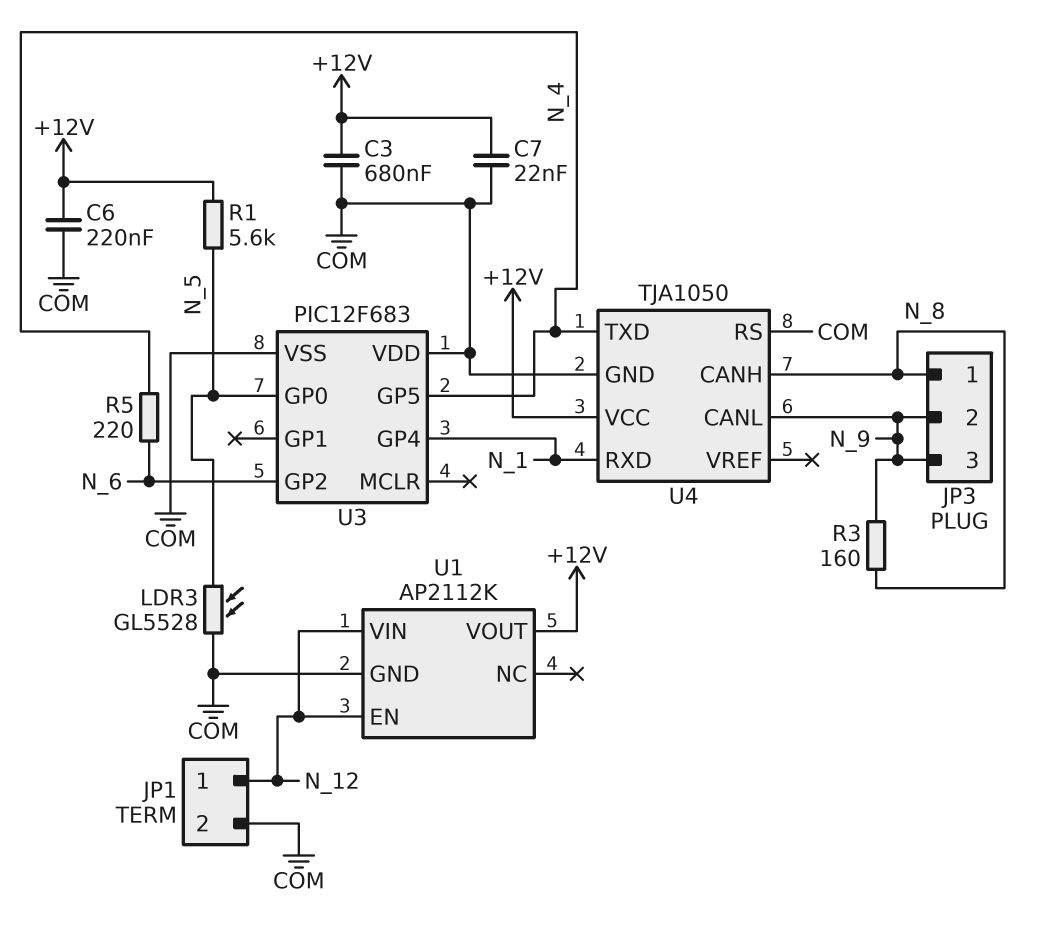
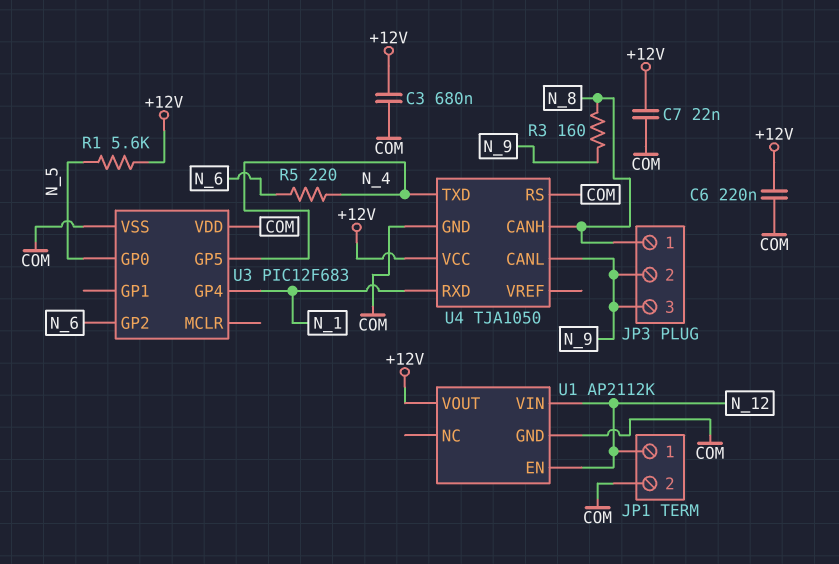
LDR3: GL5528 (COM, N_5) -> none

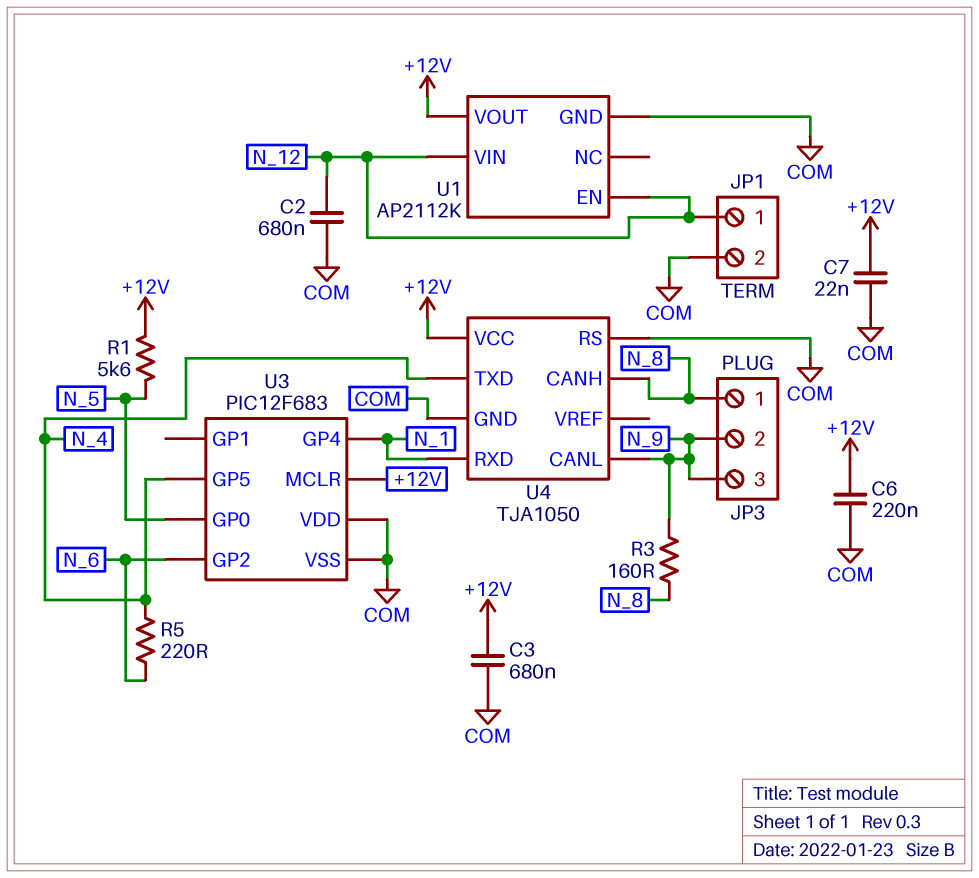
C2: none -> 680nF (COM, N_12)
U3 pin MCLR: none -> +12V

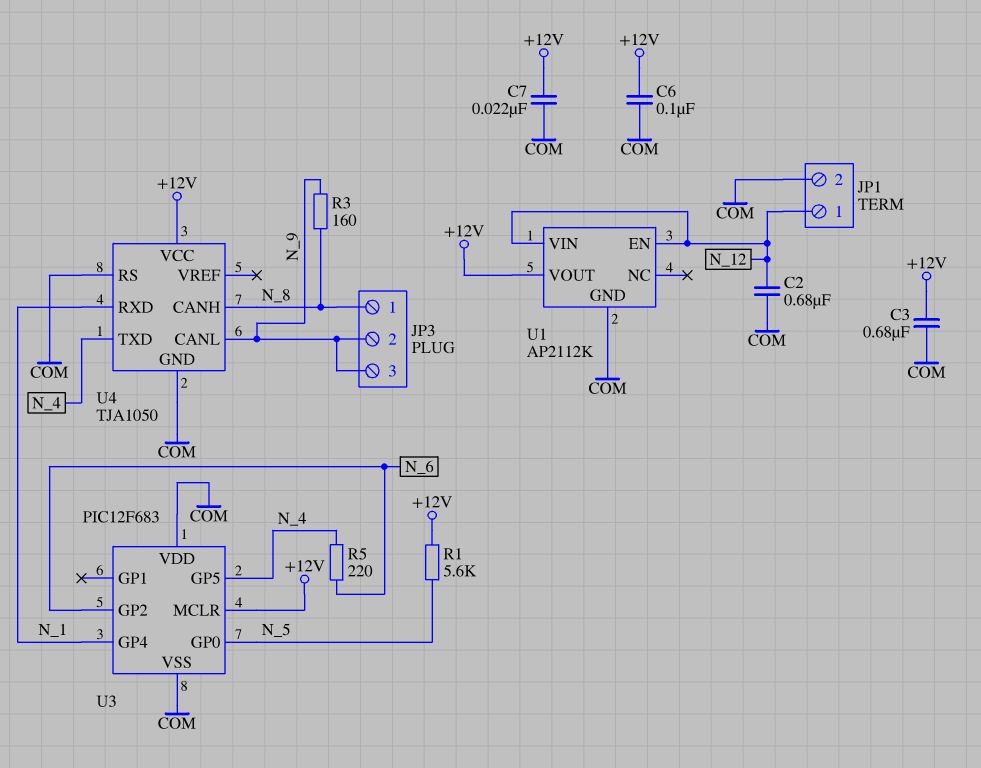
C6: 220nF (+12V, COM) -> 100nF (+12V, COM)

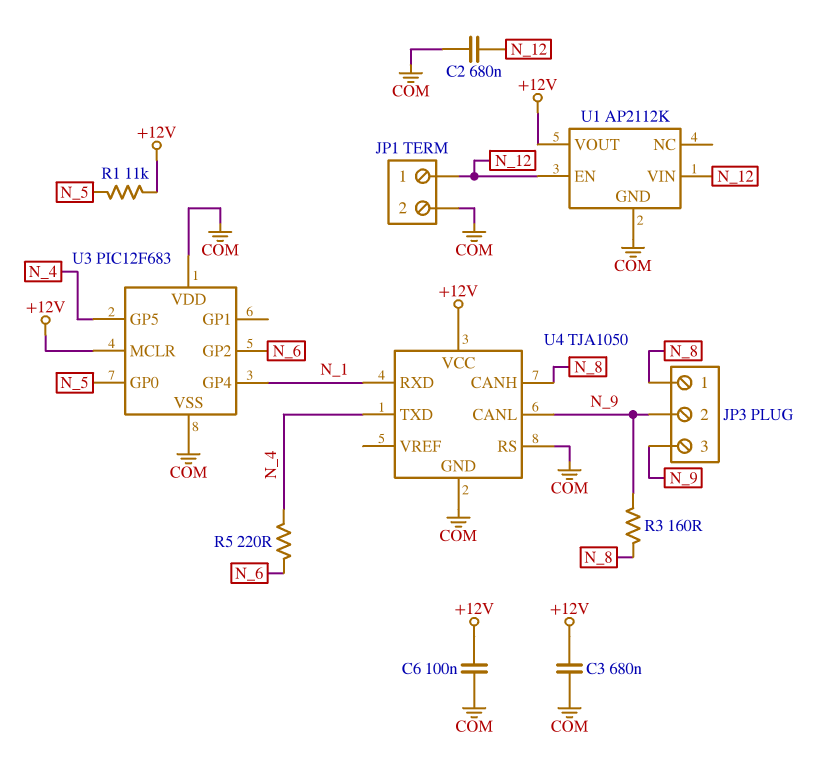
C7: 22nF (+12V, COM) -> none
R1: 5.6k (+12V, N_5) -> 11k (+12V, N_5)

